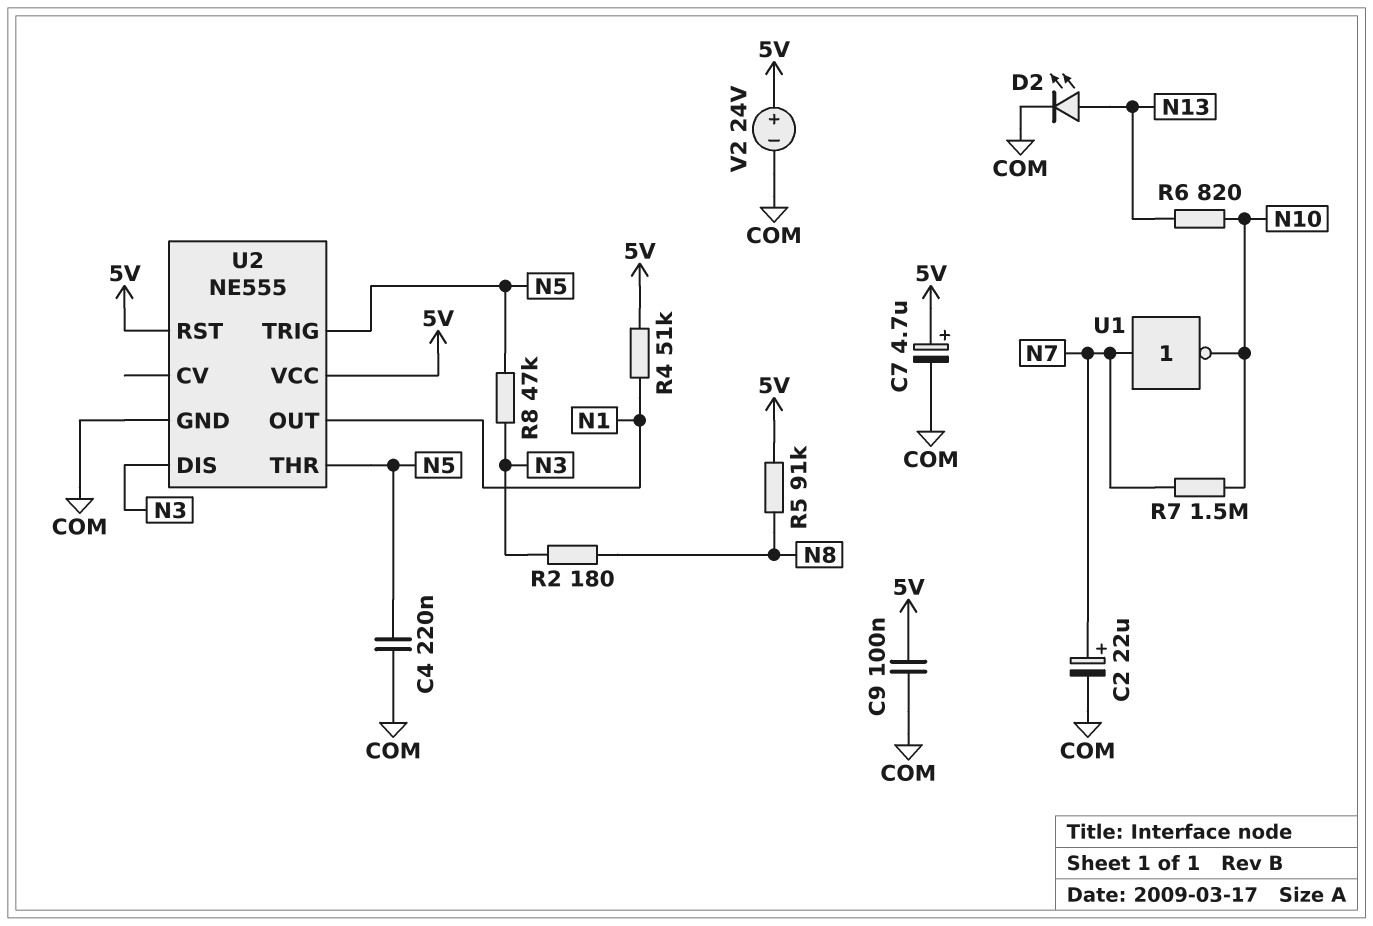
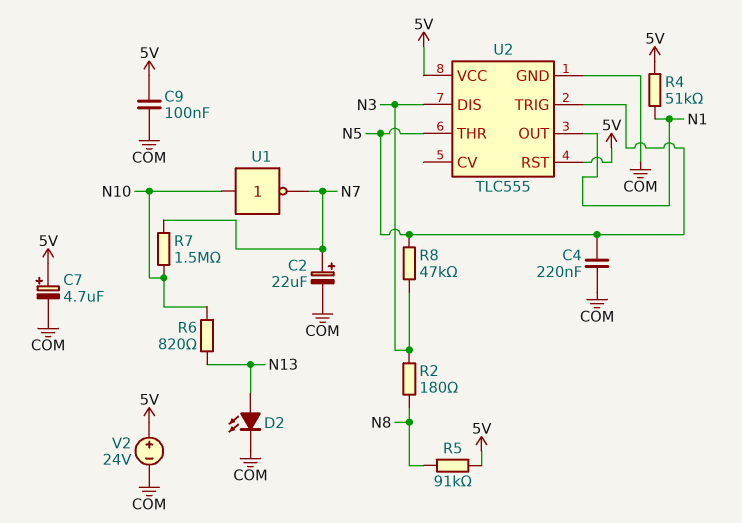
U1: NOT (in N7, out N10) -> NOT (in N10, out N7)
U2: NE555 -> TLC555

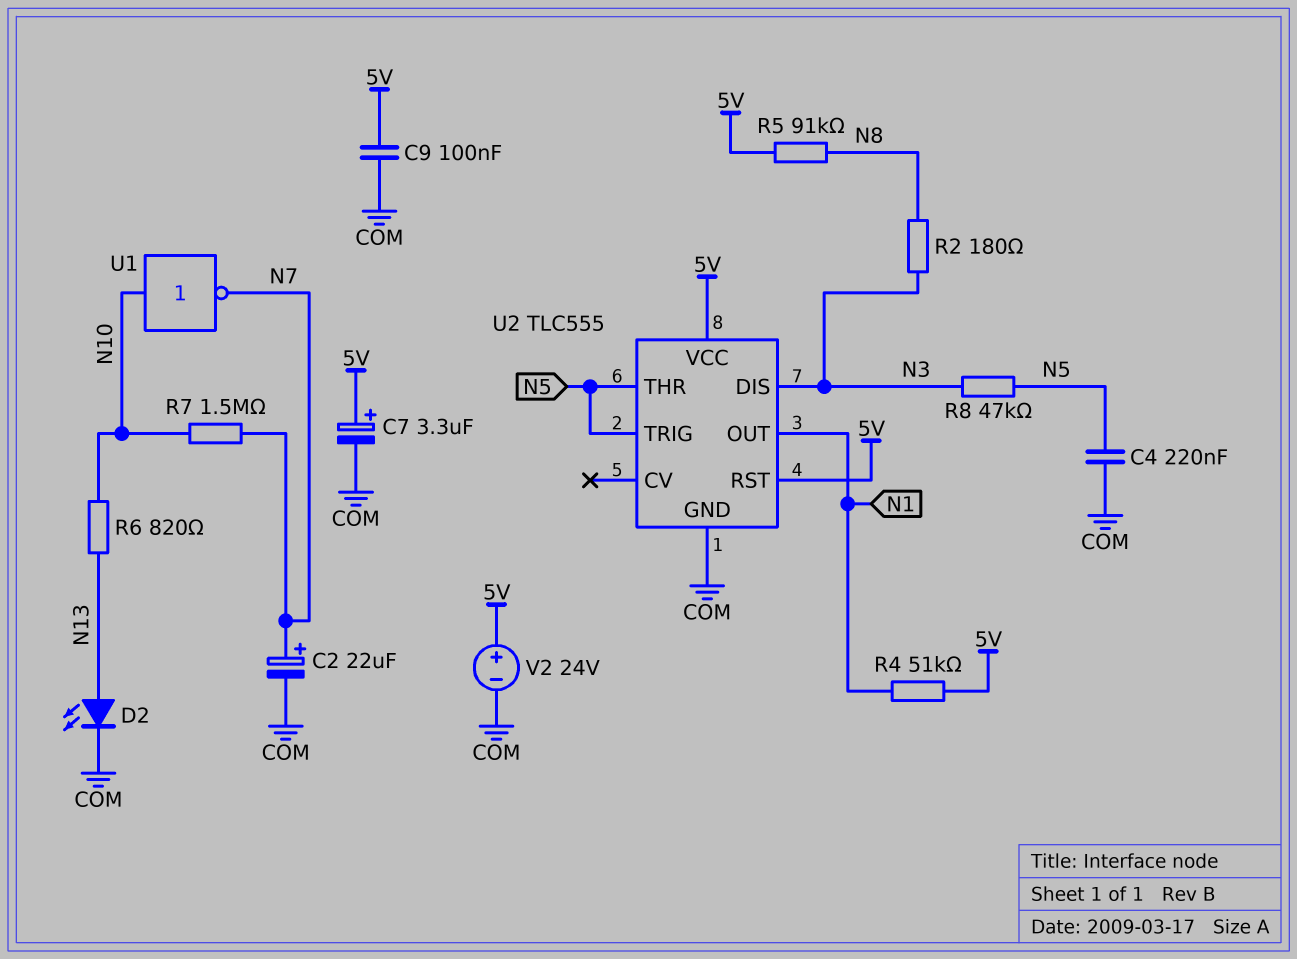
C7: 4.7uF (plus 5V, minus COM) -> 3.3uF (plus 5V, minus COM)

